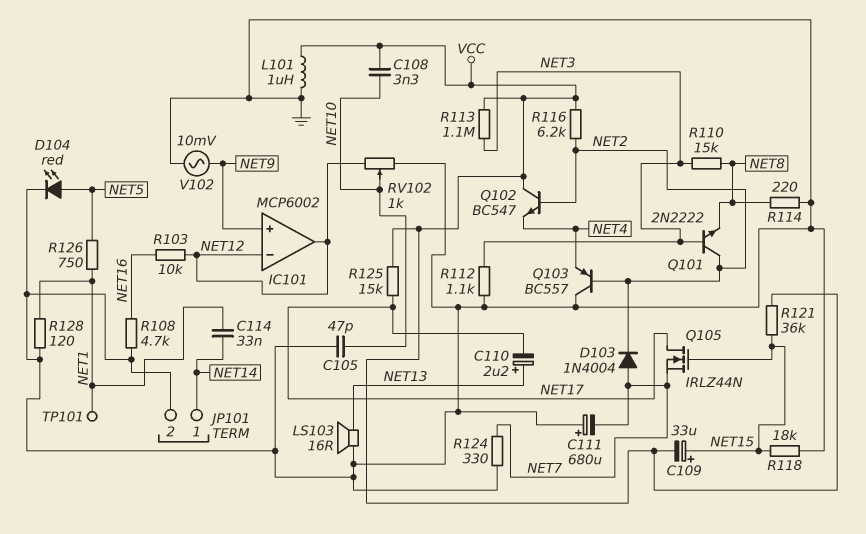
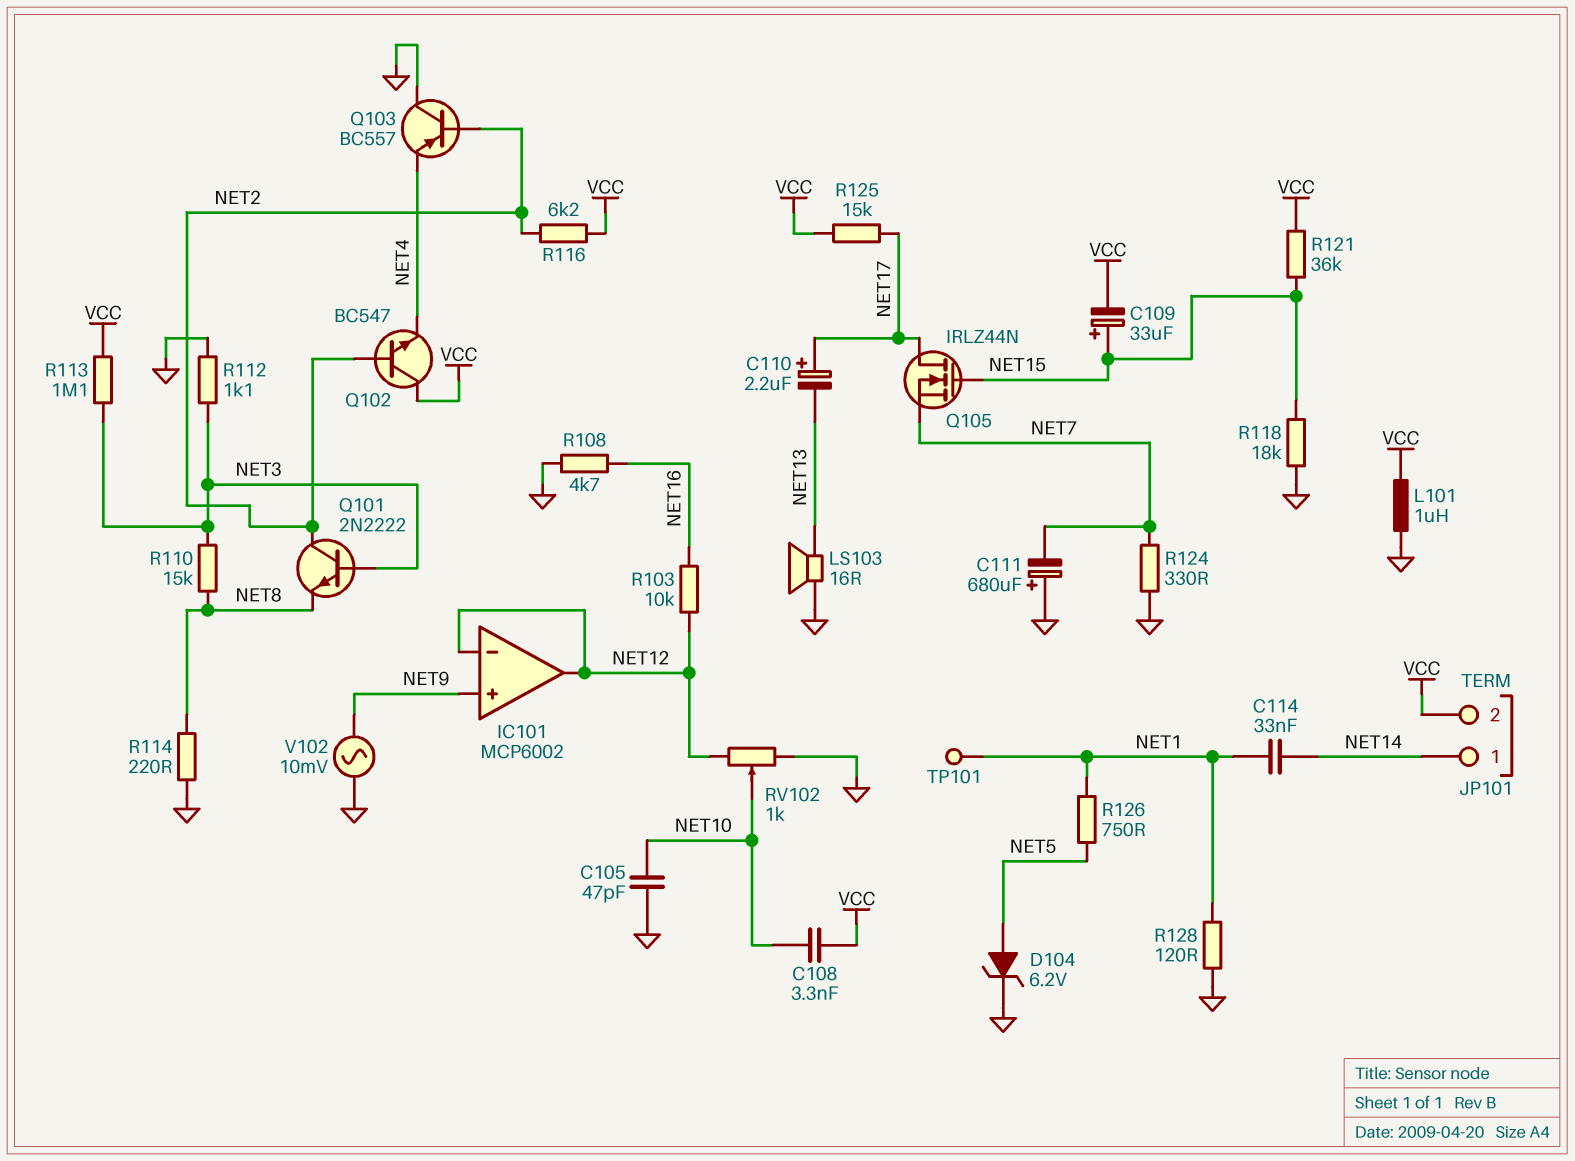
C110: 2.2uF (plus NET13, minus NET17) -> 2.2uF (plus NET17, minus NET13)
D103: diode 1N4004 (A NET7, K NET2) -> none
D104: LED red (A NET5, K GND) -> zener 6.2V (A NET5, K GND)
JP101 pin 2: GND -> VCC

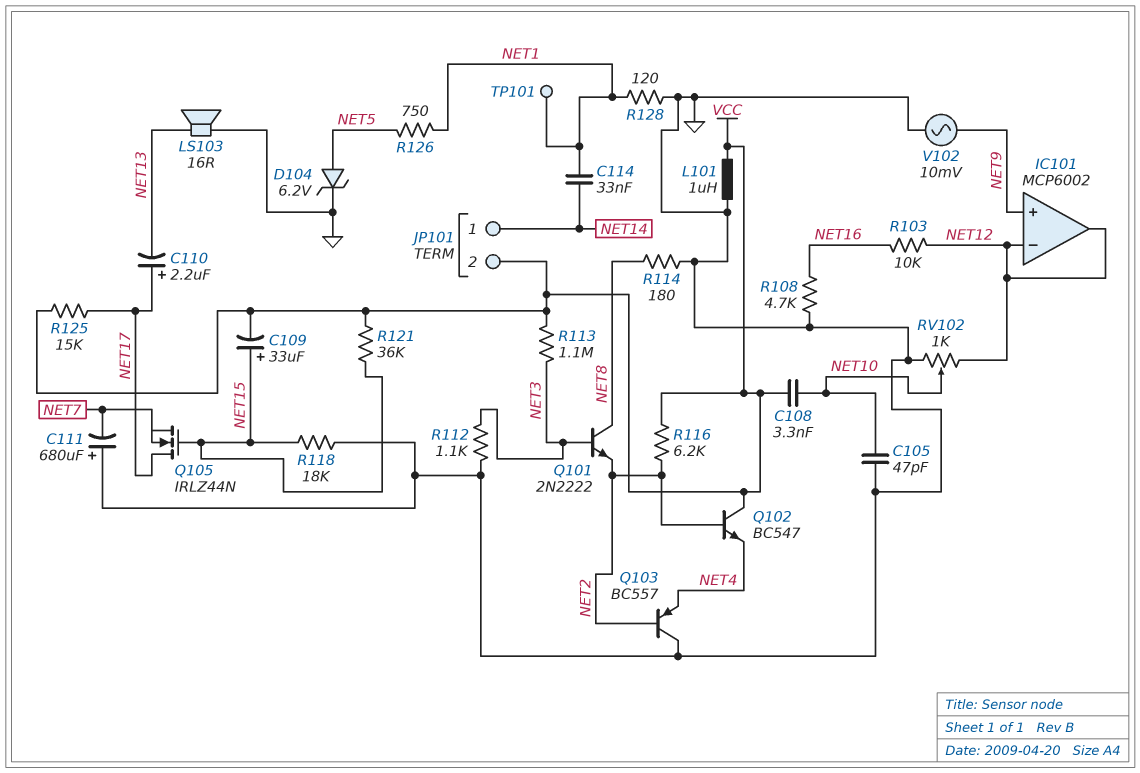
Q101: NPN 2N2222 (B NET3, C NET2, E NET8) -> NPN 2N2222 (B NET3, C NET8, E NET2)
R110: 15k (NET3, NET8) -> none
R114: 220 (GND, NET8) -> 180 (GND, NET8)
R124: 330 (GND, NET7) -> none

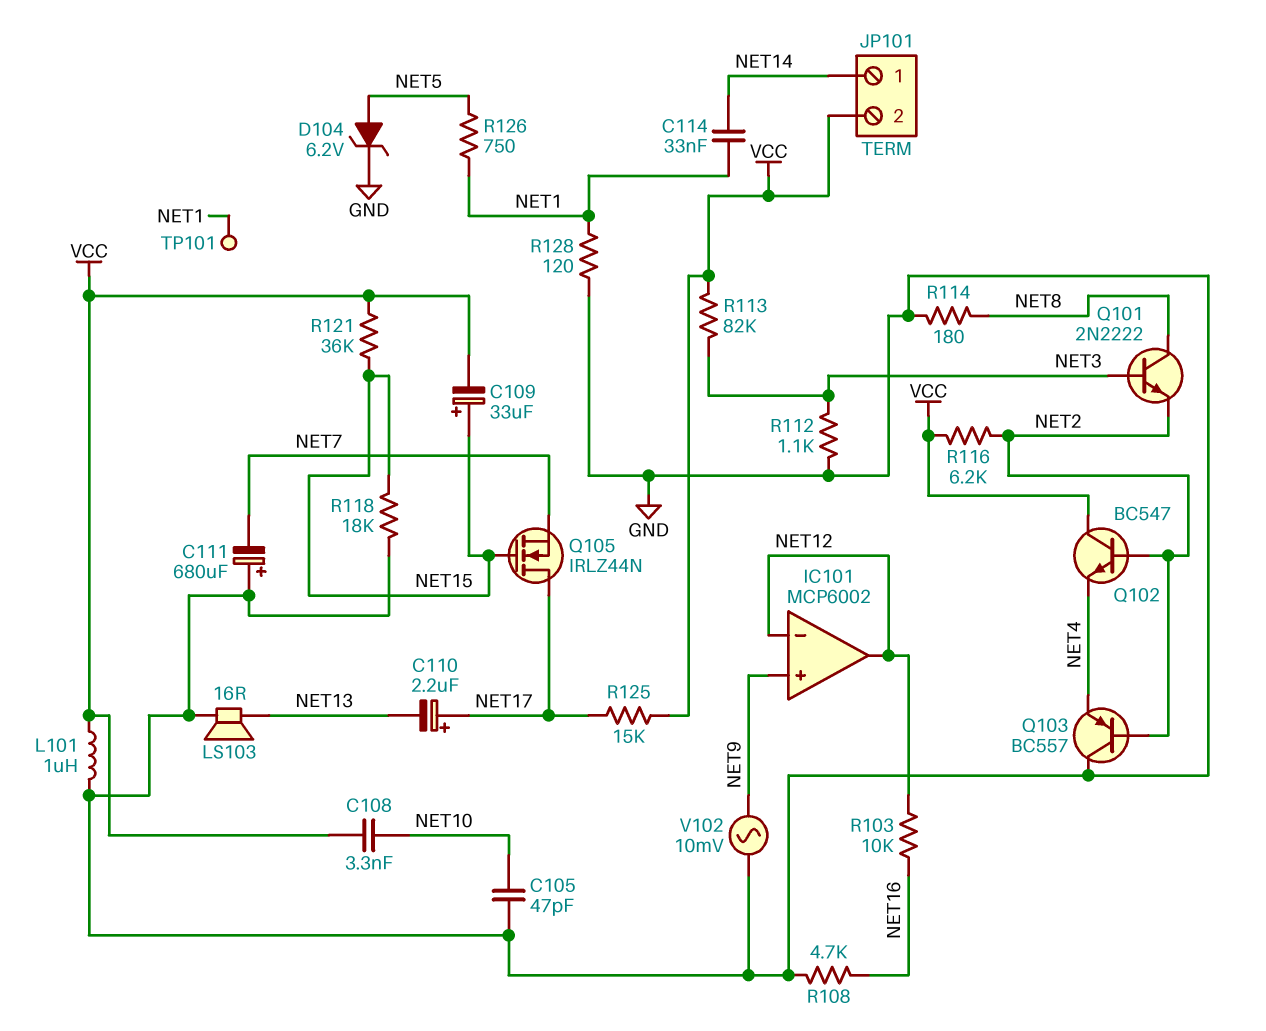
R113: 1.1M (NET3, VCC) -> 82k (NET3, VCC)
RV102: 1k (GND, NET12, wiper NET10) -> none

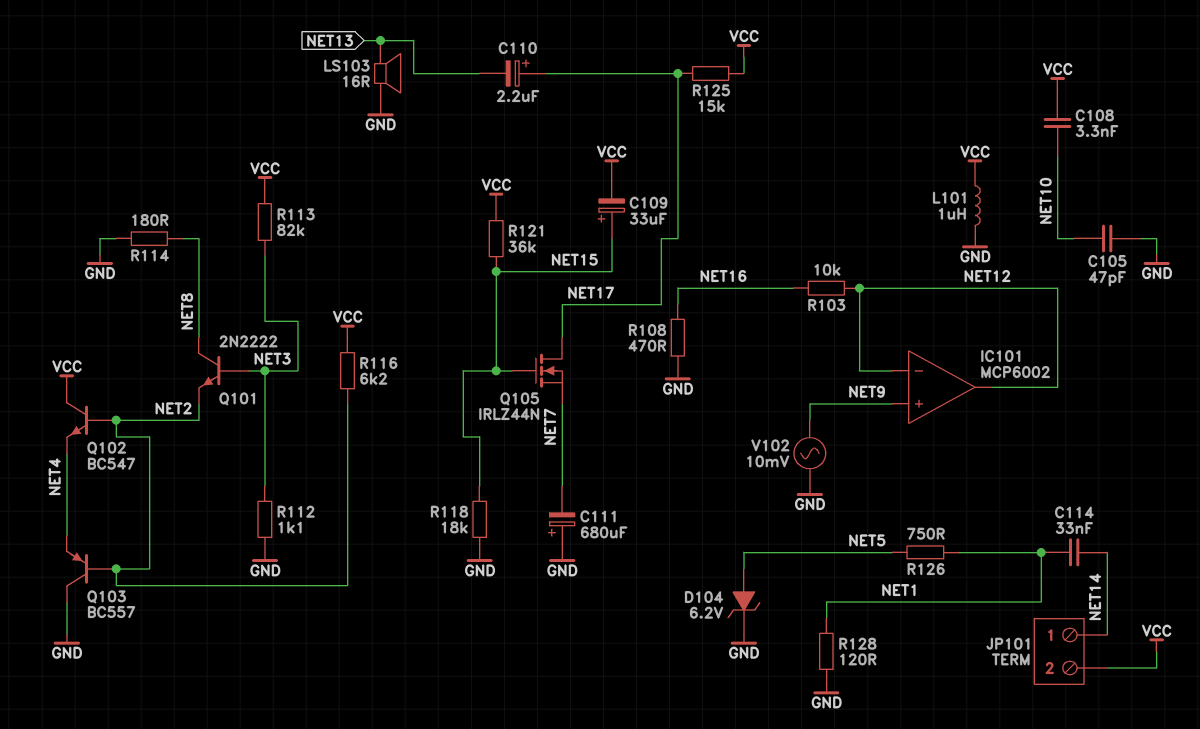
R108: 4.7k (GND, NET16) -> 470 (GND, NET16)
TP101: test point (NET1) -> none

